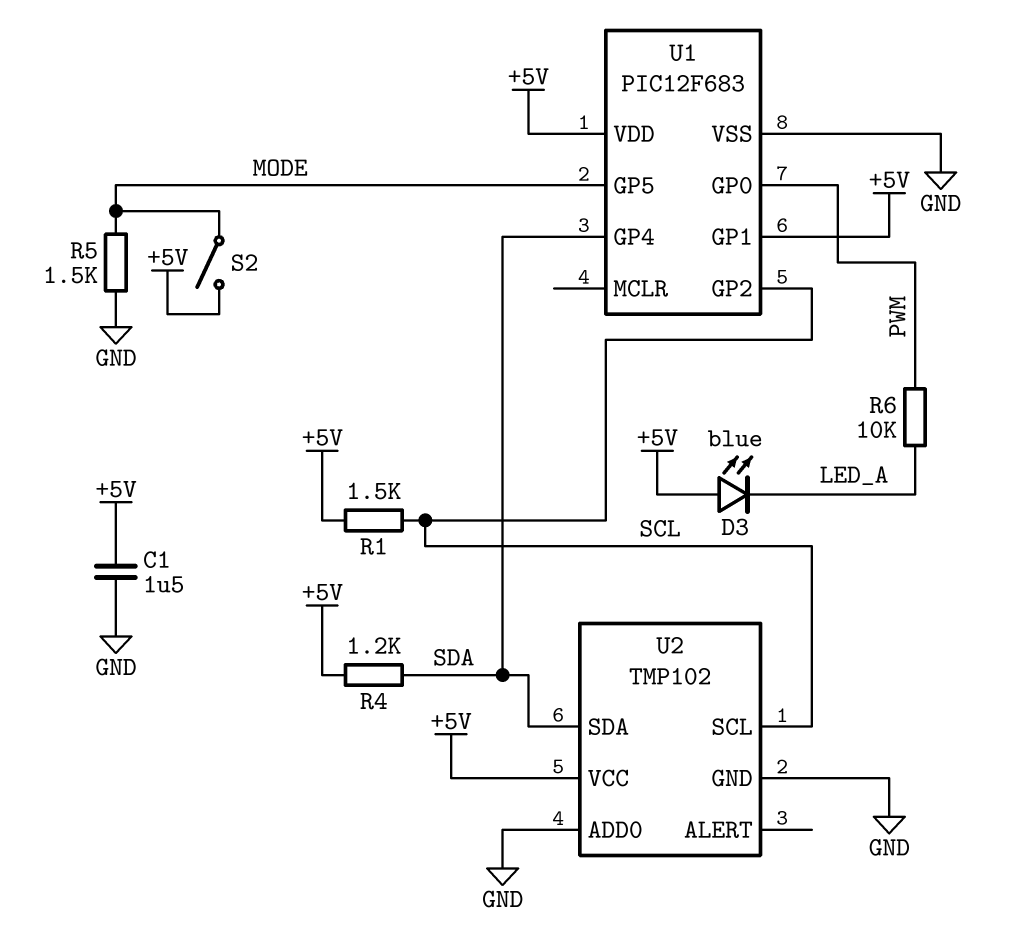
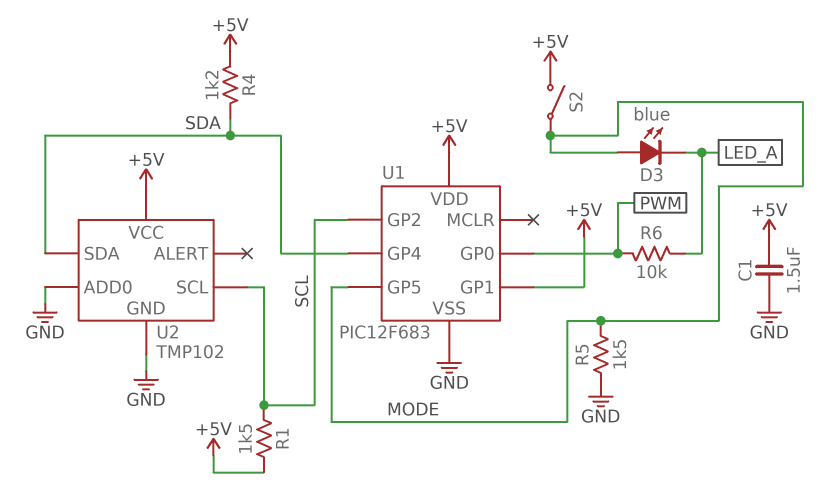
D3: LED blue (A +5V, K LED_A) -> LED blue (A MODE, K LED_A)

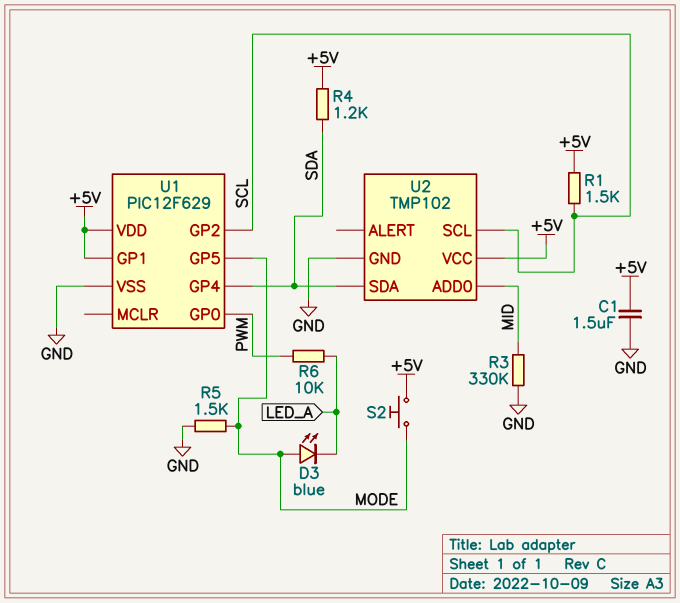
R3: none -> 330k (GND, MID)
S2: switch (+5V, MODE) -> button (+5V, MODE)
U1: PIC12F683 -> PIC12F629
U2 pin ADD0: GND -> MID

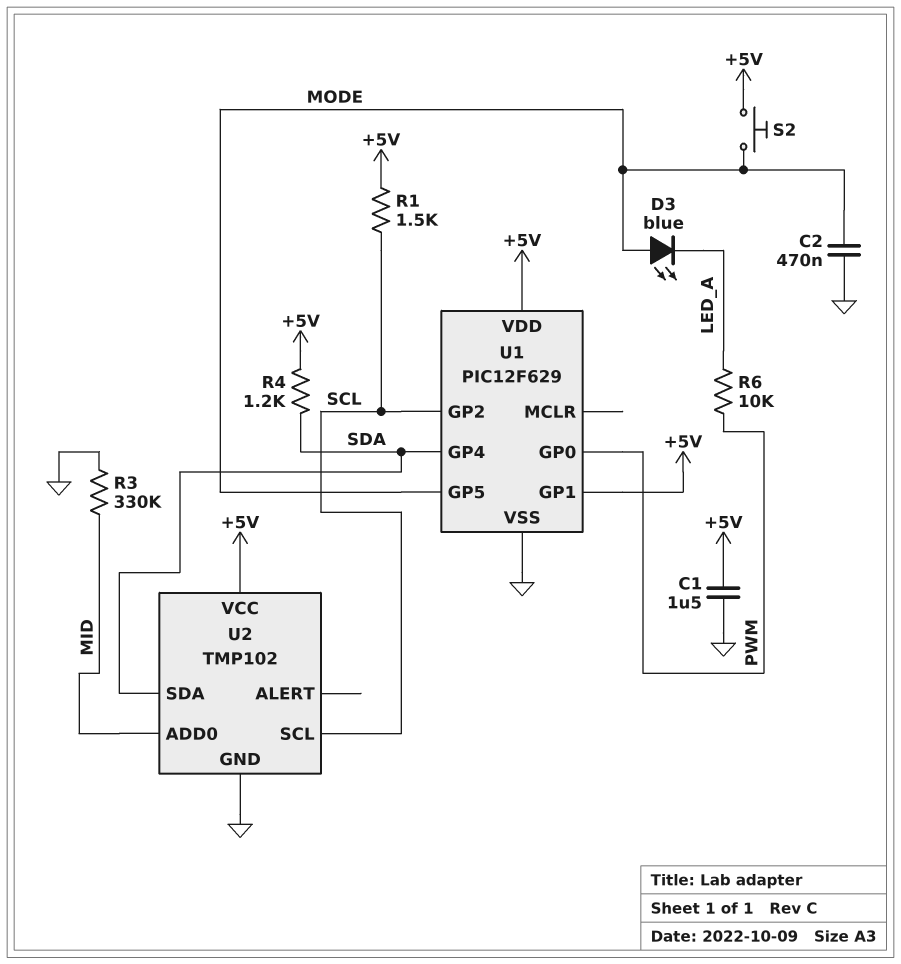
C2: none -> 470nF (GND, MODE)
R5: 1.5k (GND, MODE) -> none

